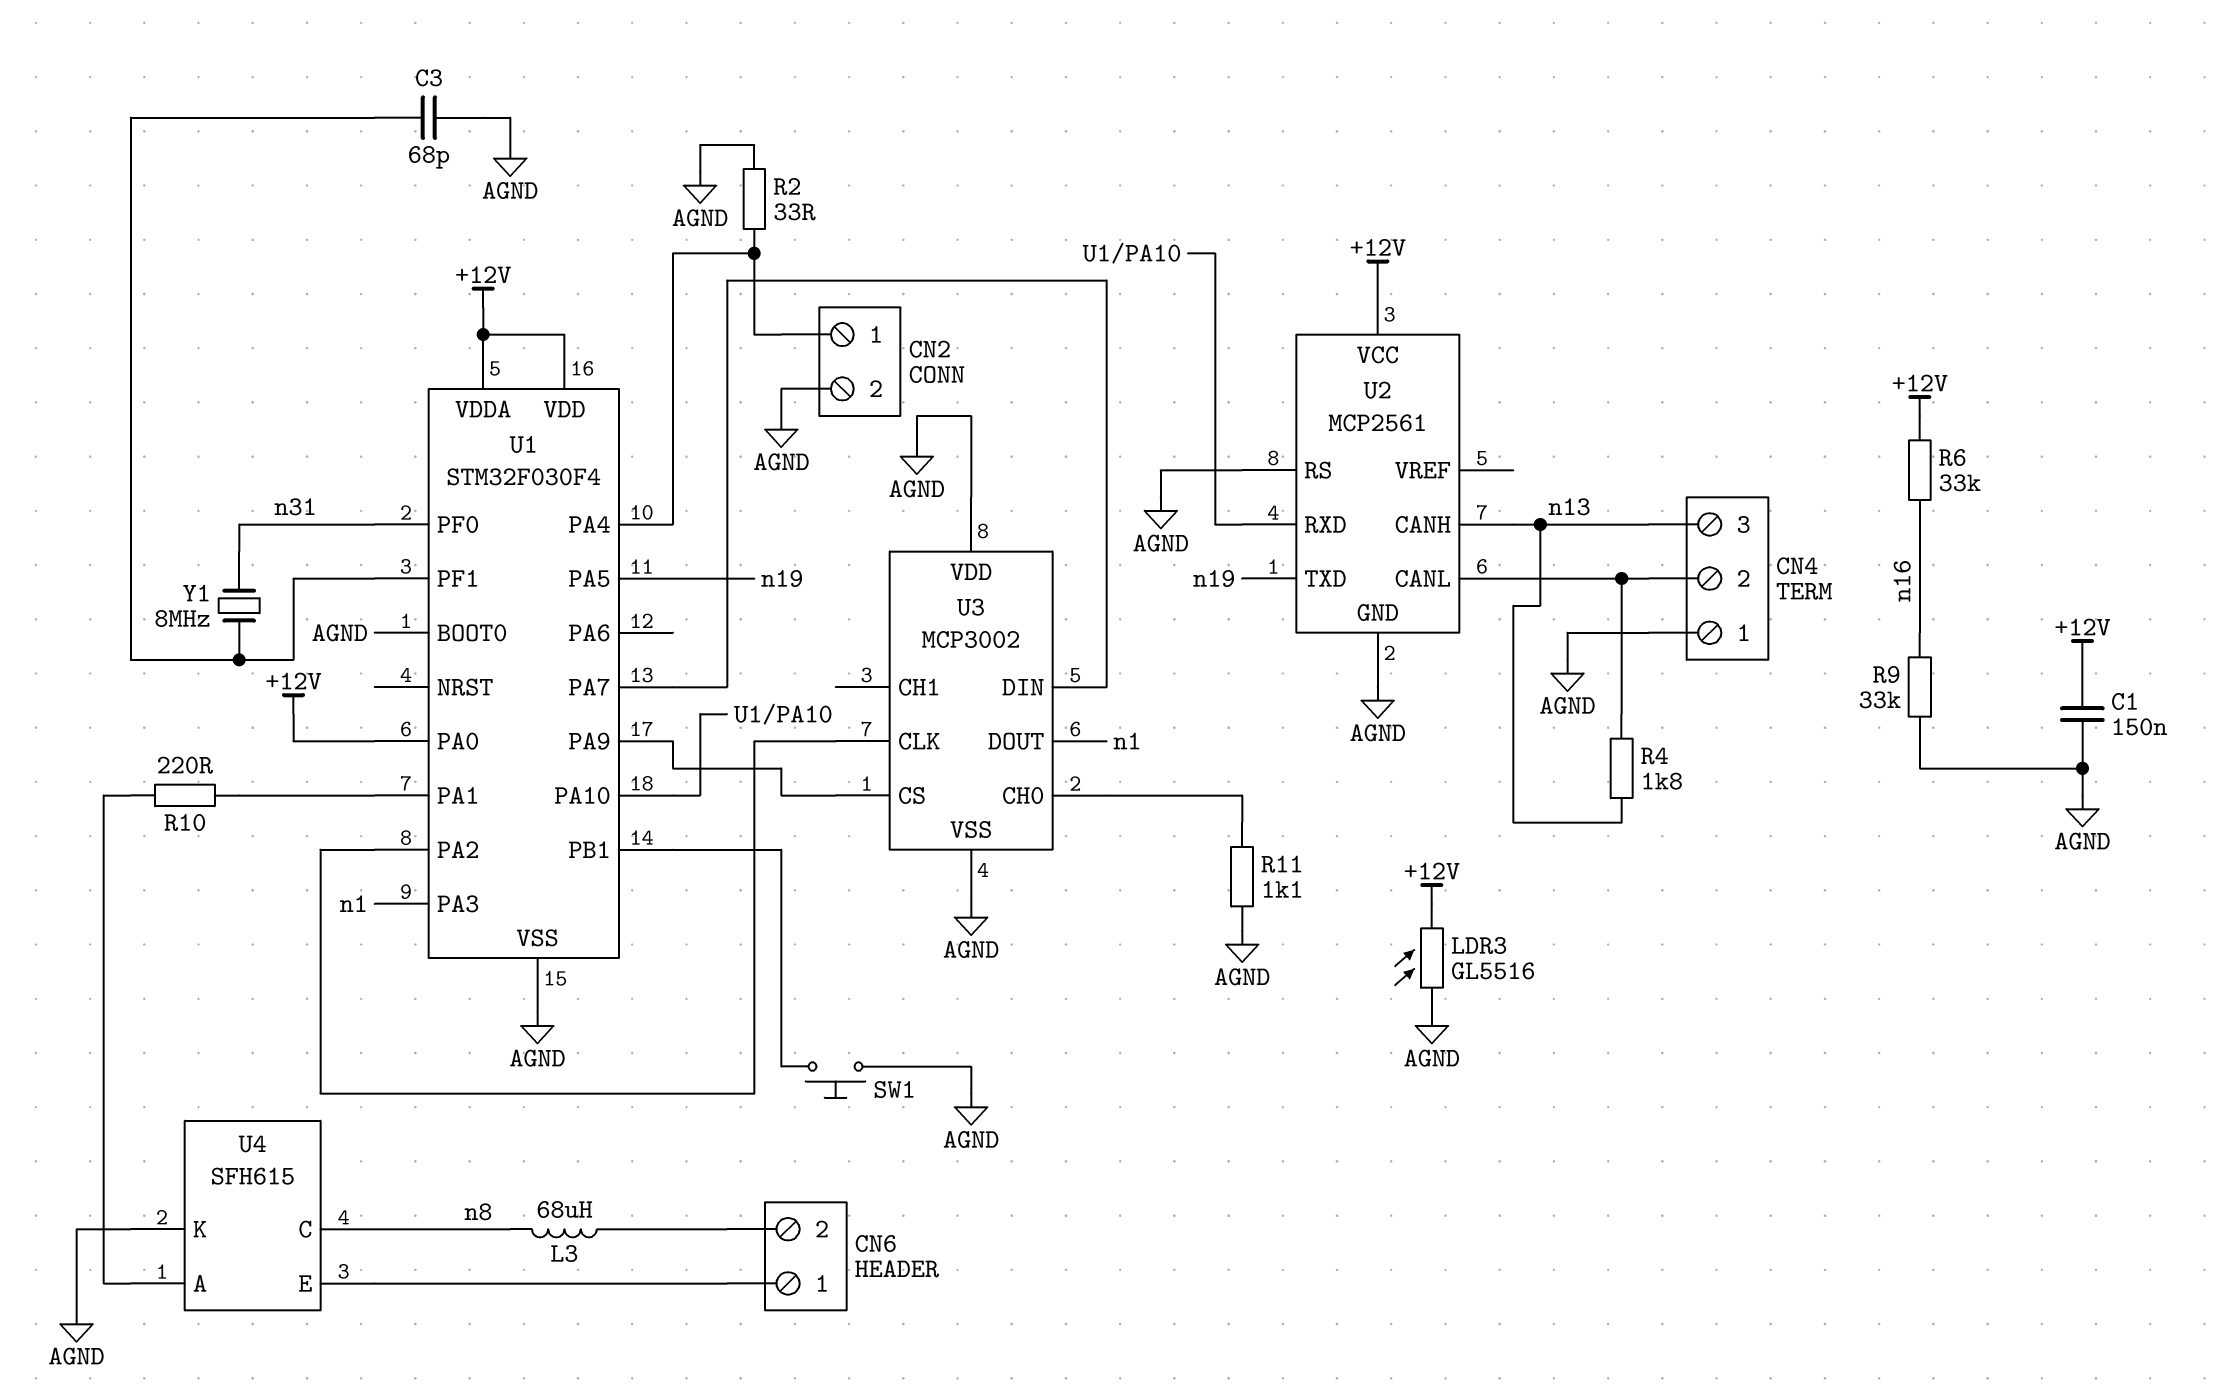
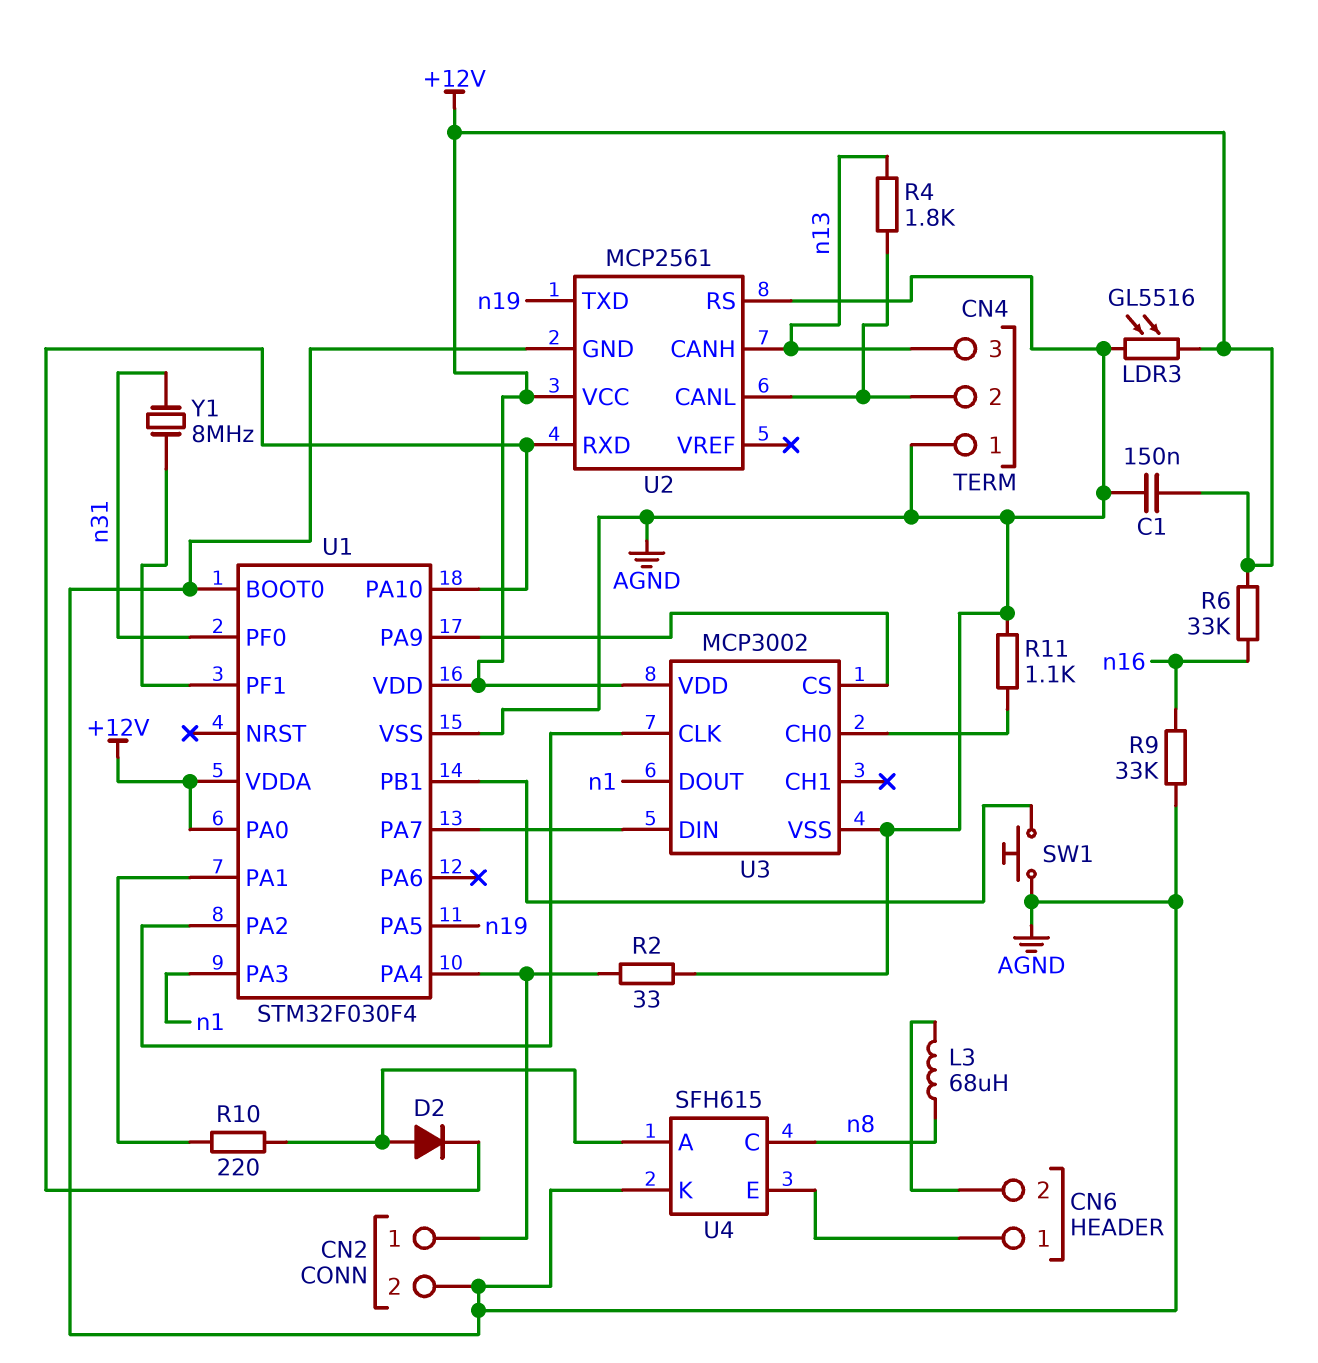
C3: 68pF (AGND, U1/PF1) -> none
D2: none -> diode (A U4/A, K U1/PA10)
U3 pin VDD: AGND -> +12V

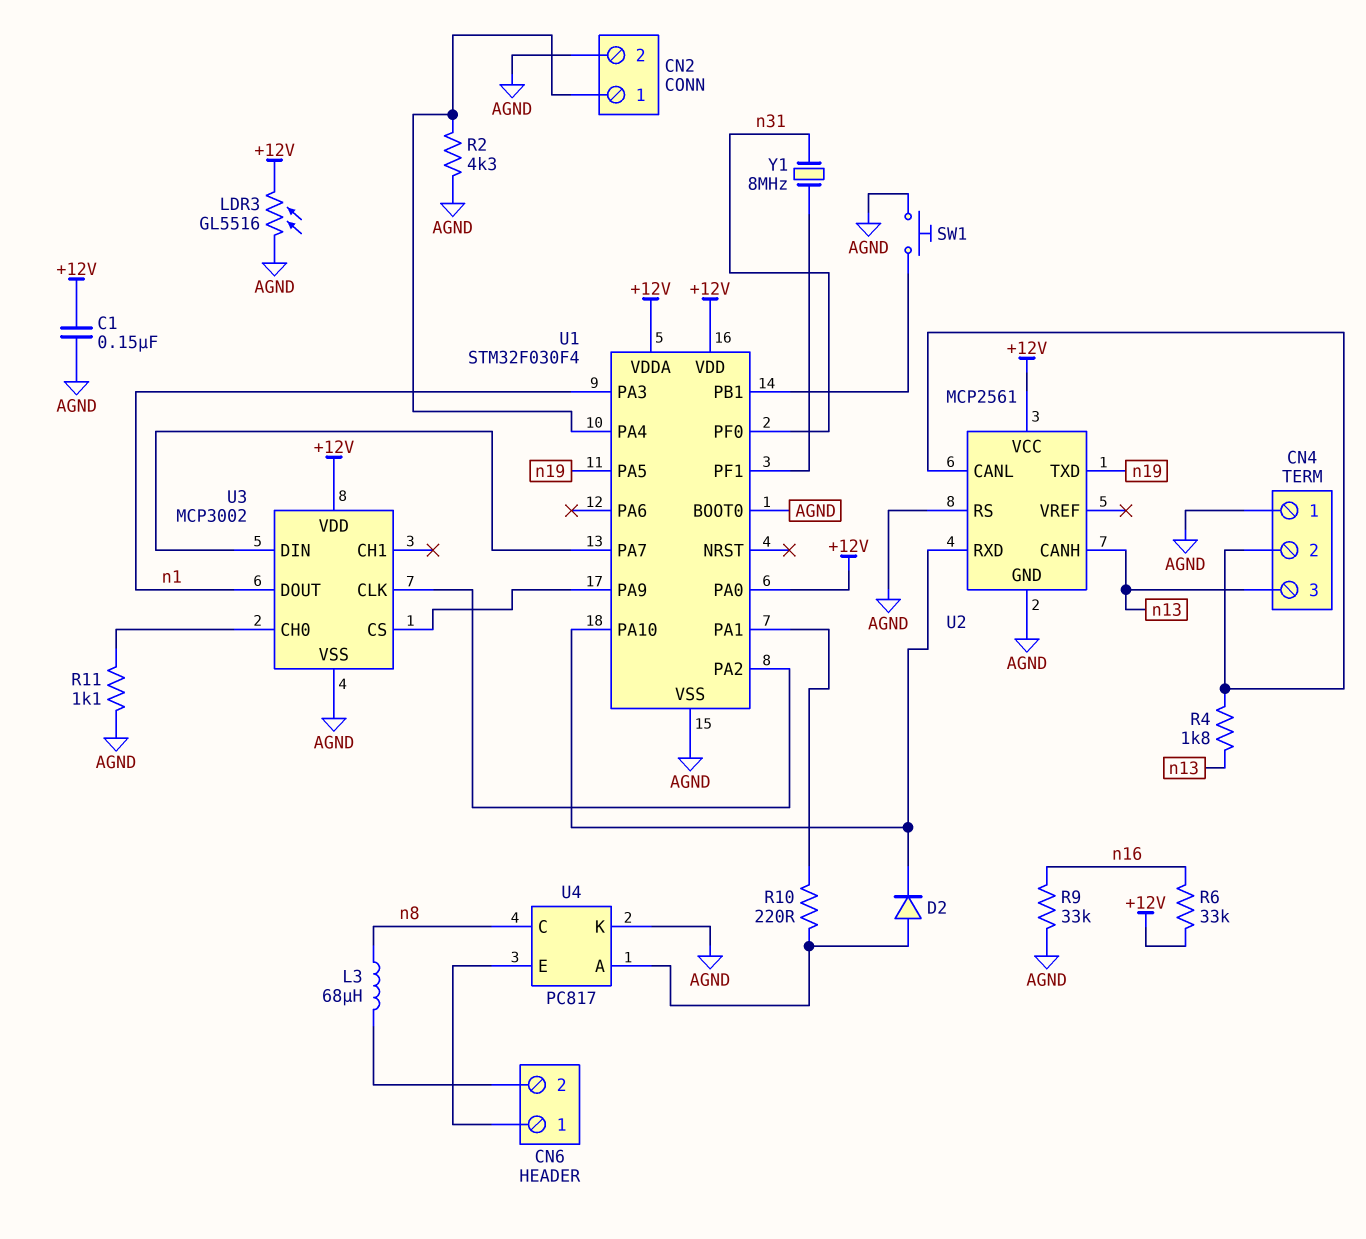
R2: 33 (AGND, CN2/1) -> 4.3k (AGND, CN2/1)
U4: SFH615 -> PC817

